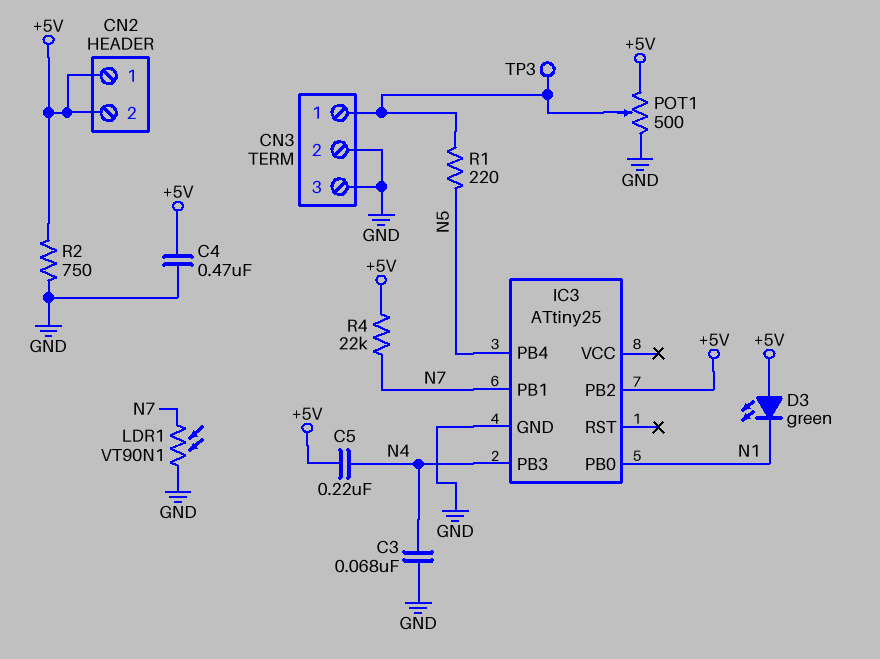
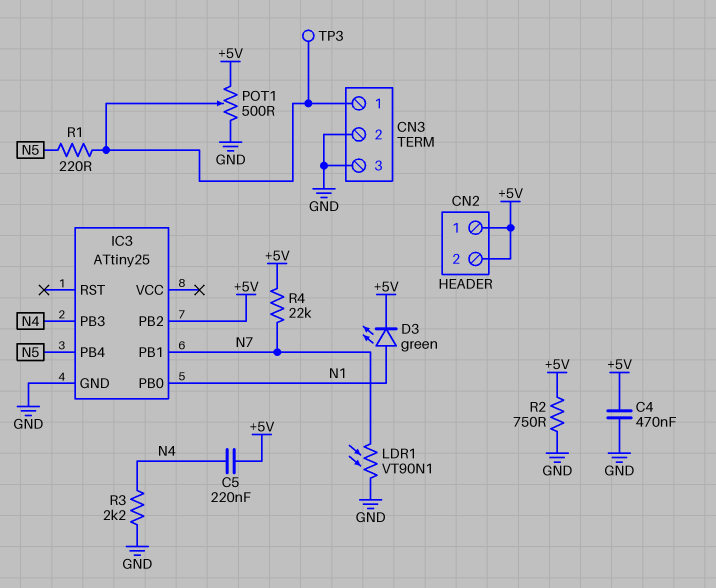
C3: 68nF (GND, N4) -> none
D3: LED green (A +5V, K N1) -> LED green (A N1, K +5V)
R3: none -> 2.2k (GND, N4)

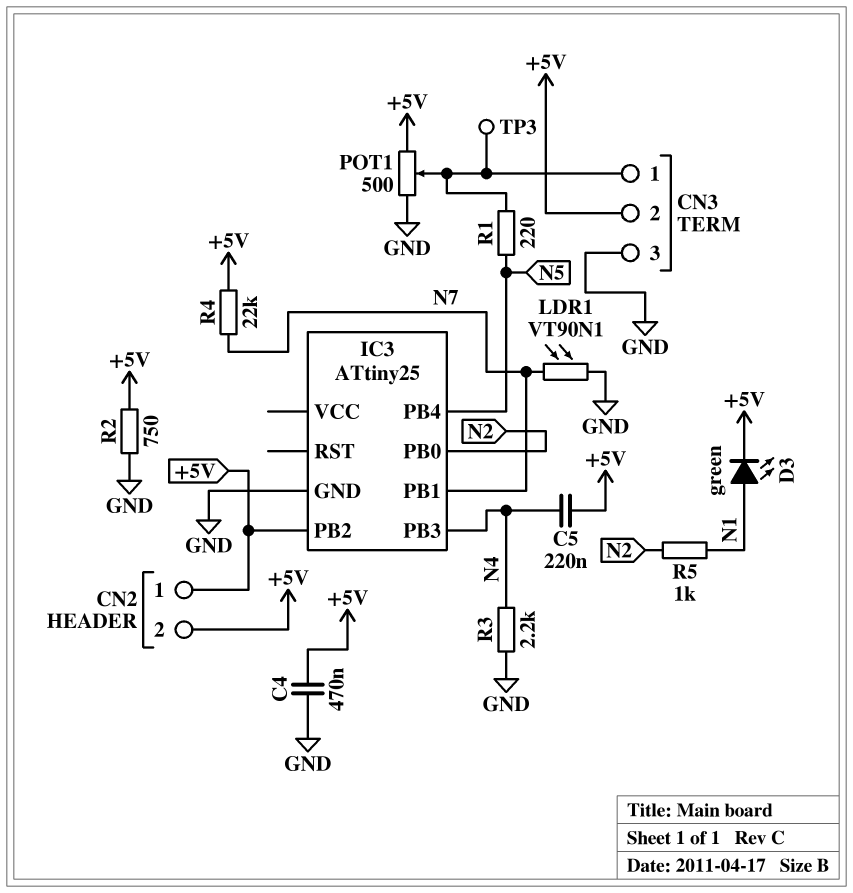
CN3 pin 2: GND -> +5V
IC3 pin PB0: N1 -> N2
R5: none -> 1k (N1, N2)

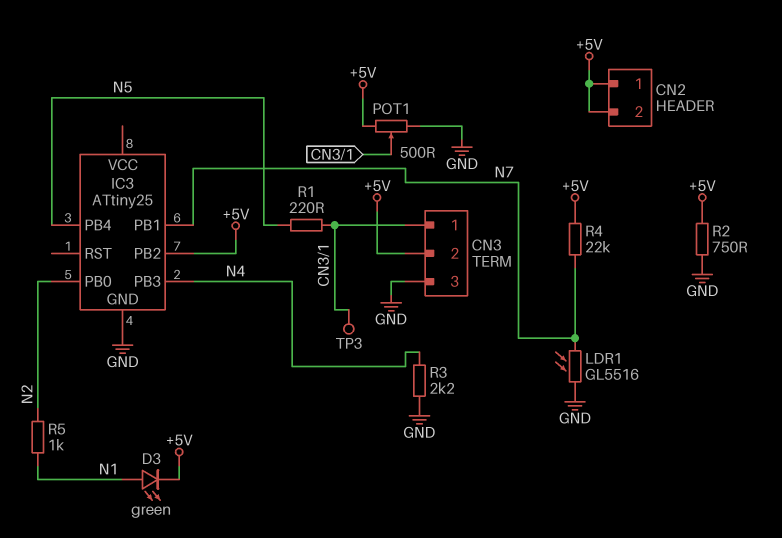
C4: 470nF (+5V, GND) -> none
C5: 220nF (+5V, N4) -> none
LDR1: VT90N1 (GND, N7) -> GL5516 (GND, N7)

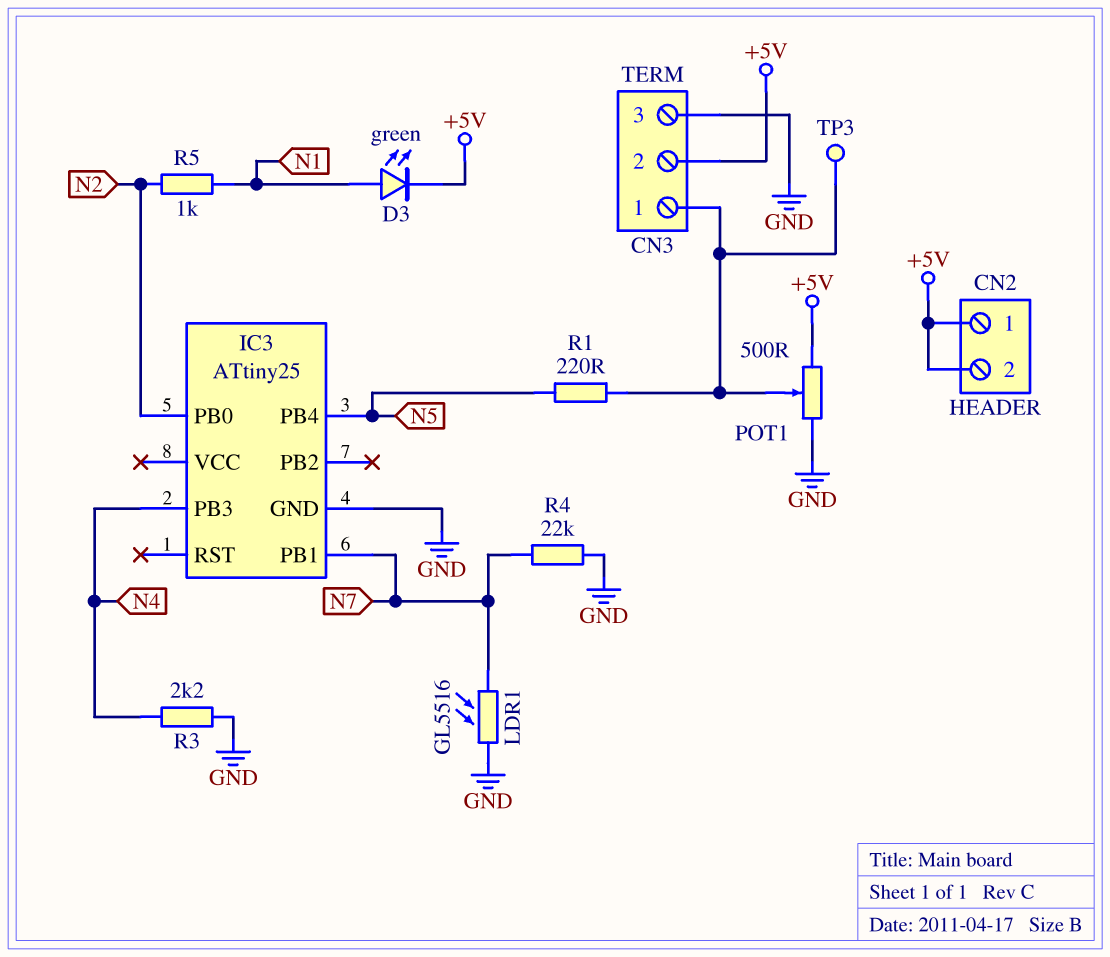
IC3 pin PB2: +5V -> none
R2: 750 (+5V, GND) -> none
R4: 22k (+5V, N7) -> 22k (GND, N7)

